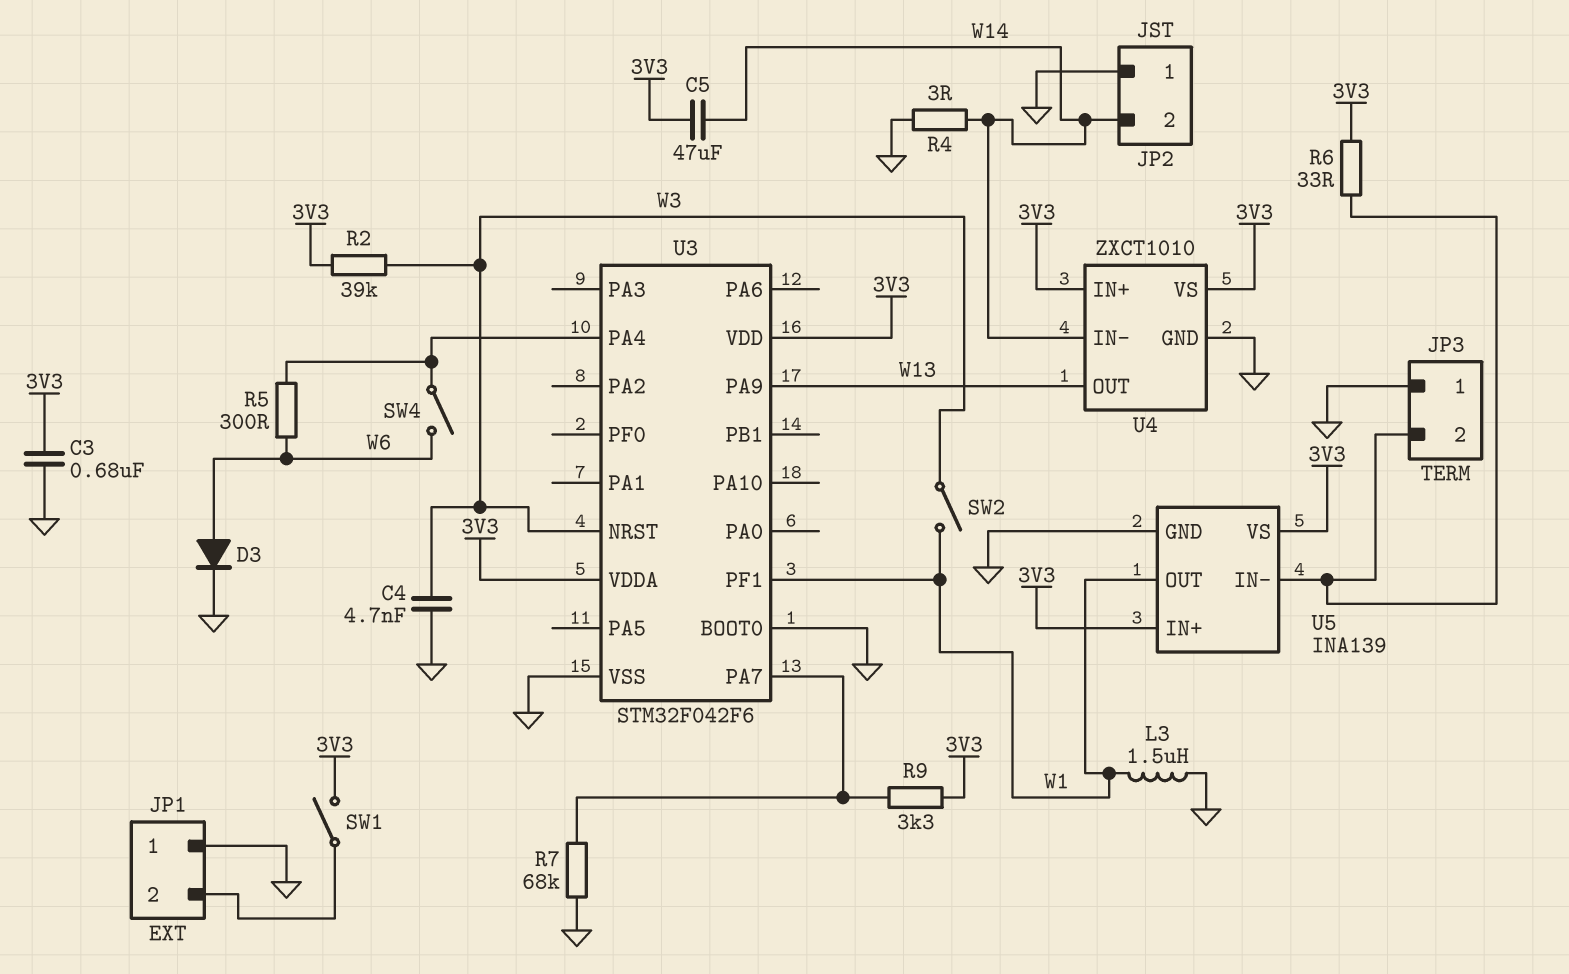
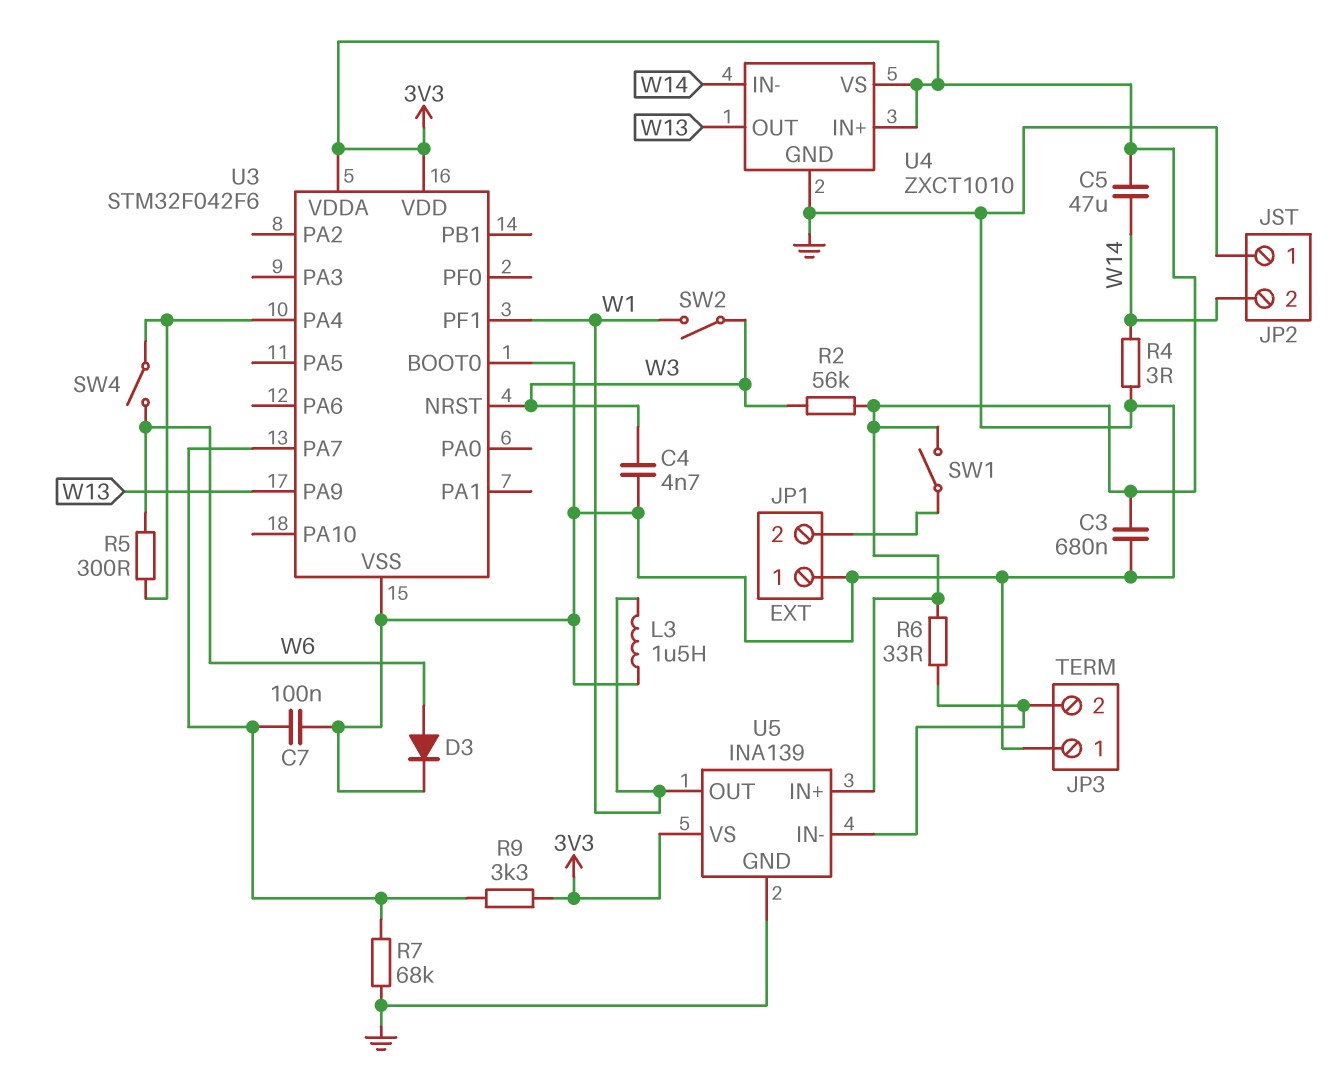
C7: none -> 100nF (GND, U3/PA7)
R2: 39k (3V3, W3) -> 56k (3V3, W3)

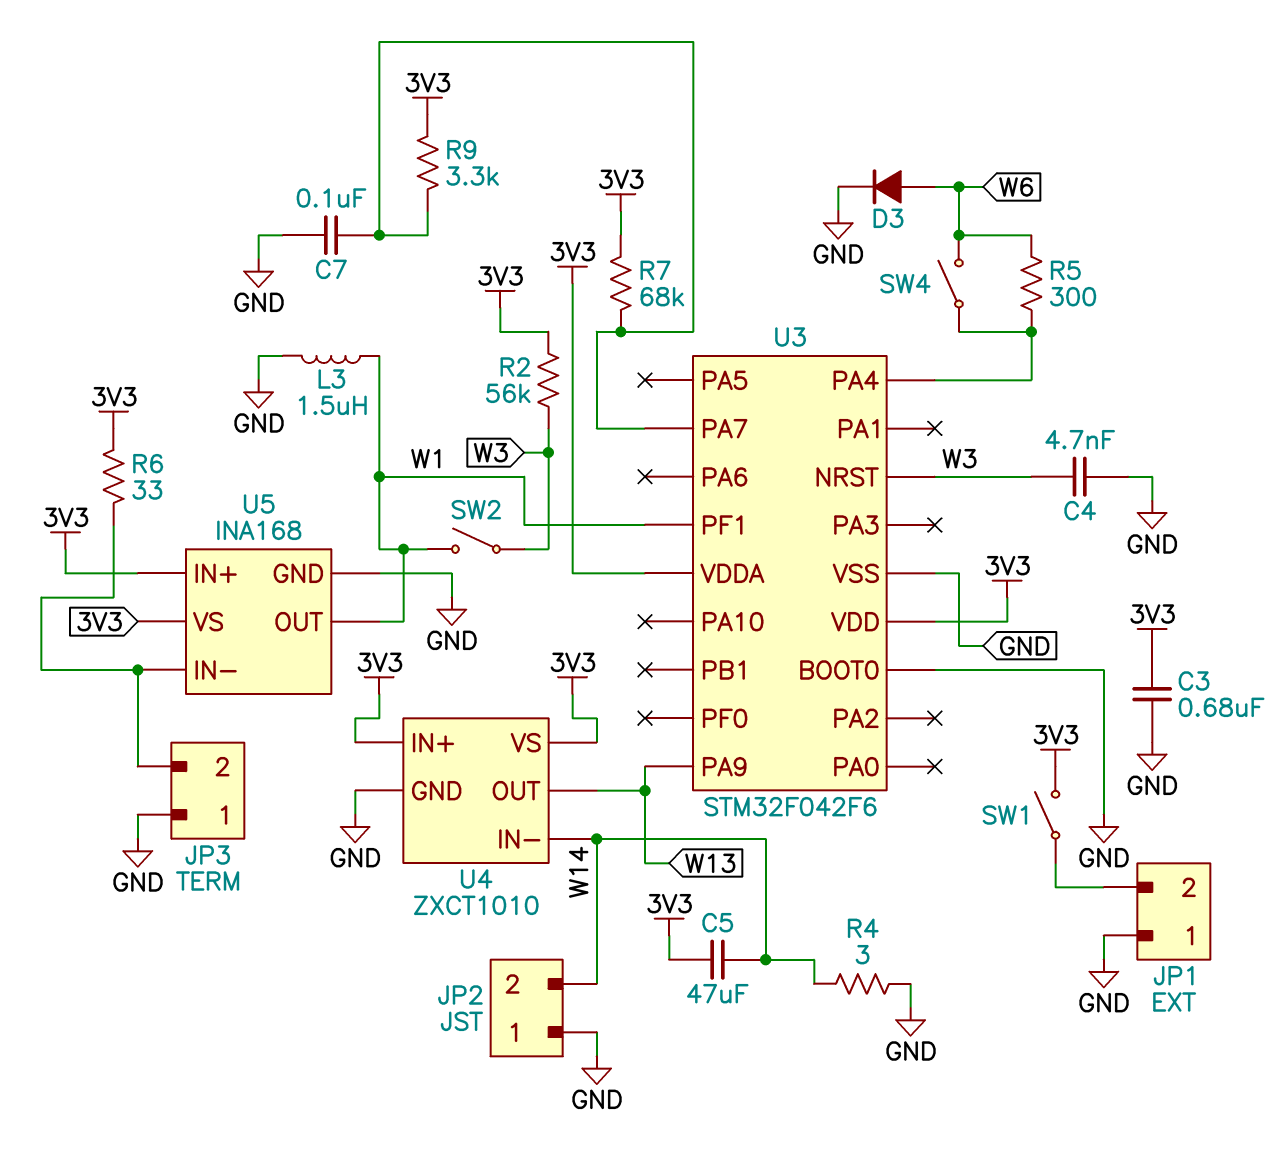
R7: 68k (GND, U3/PA7) -> 68k (3V3, U3/PA7)
U5: INA139 -> INA168

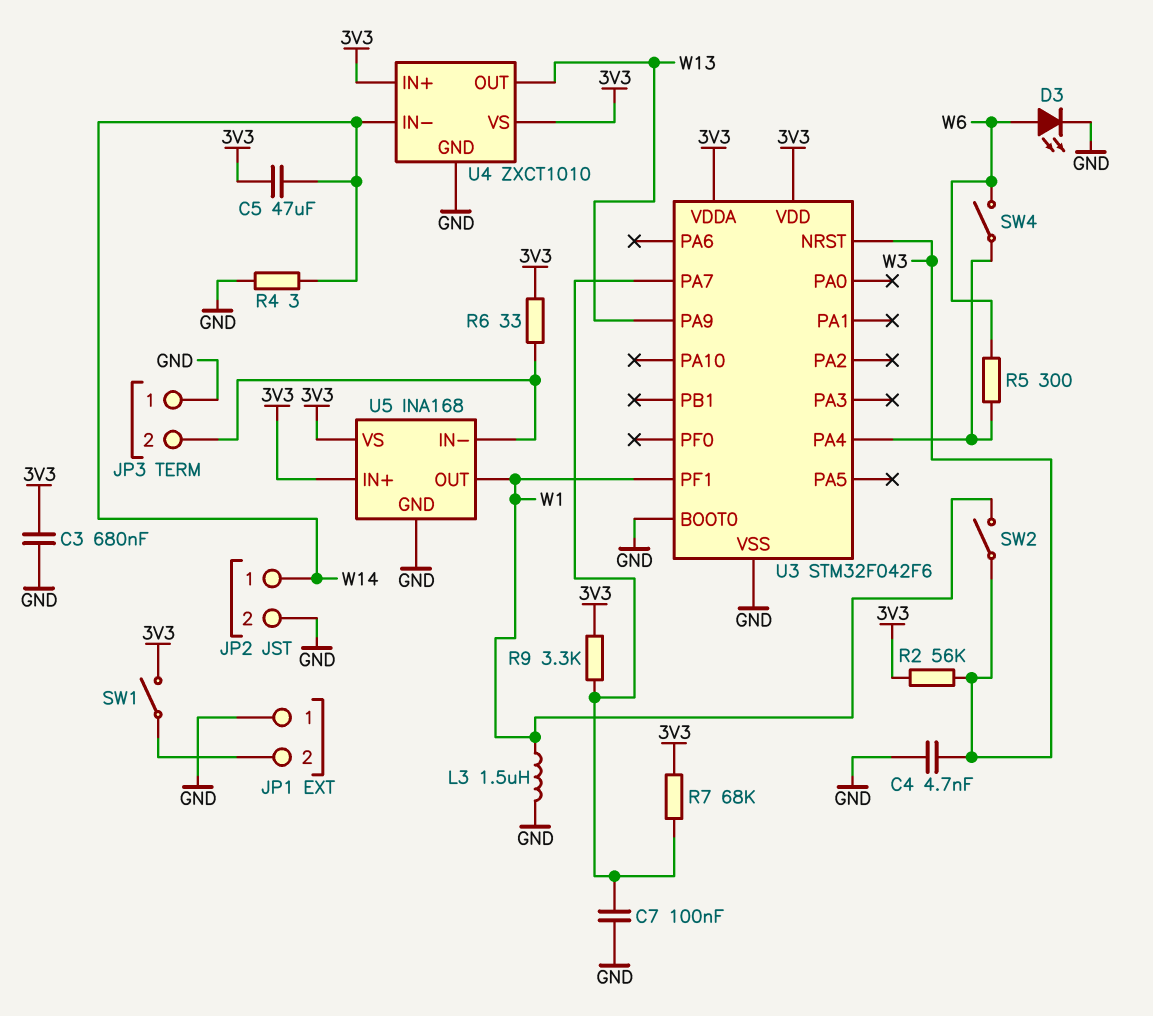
D3: diode (A W6, K GND) -> LED (A W6, K GND)
JP2 pin 1: GND -> W14
JP2 pin 2: W14 -> GND

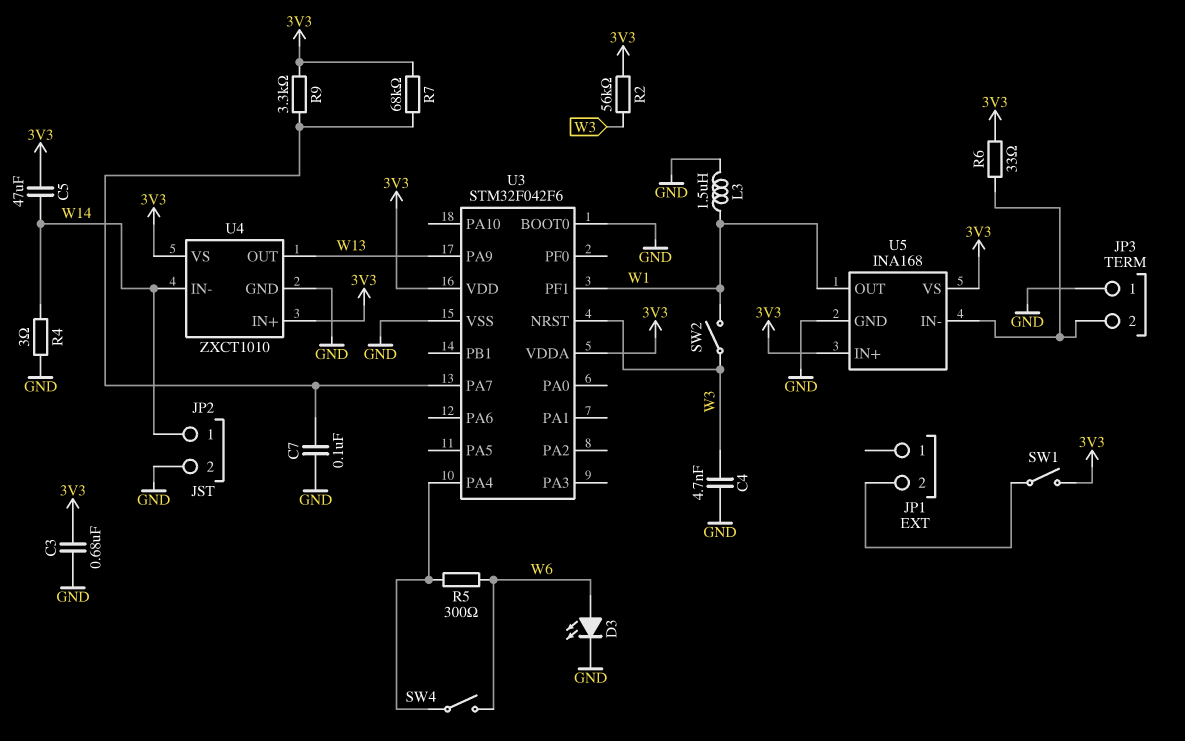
JP1 pin 1: GND -> none

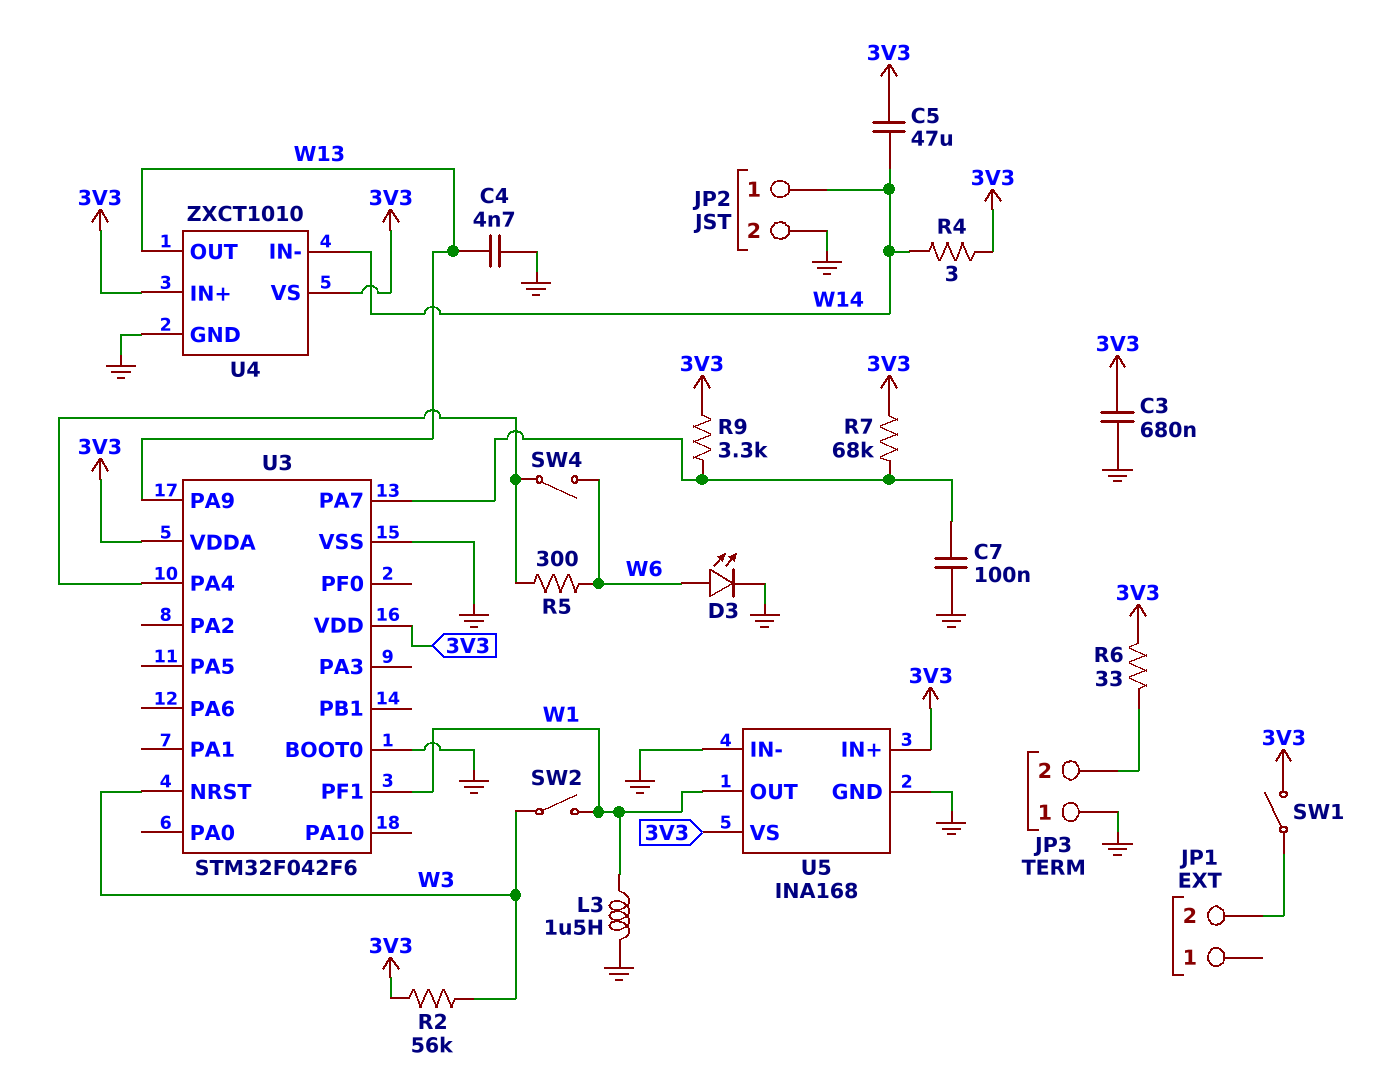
C4: 4.7nF (GND, W3) -> 4.7nF (GND, W13)
R4: 3 (GND, W14) -> 3 (3V3, W14)
U5 pin IN-: JP3/2 -> GND

